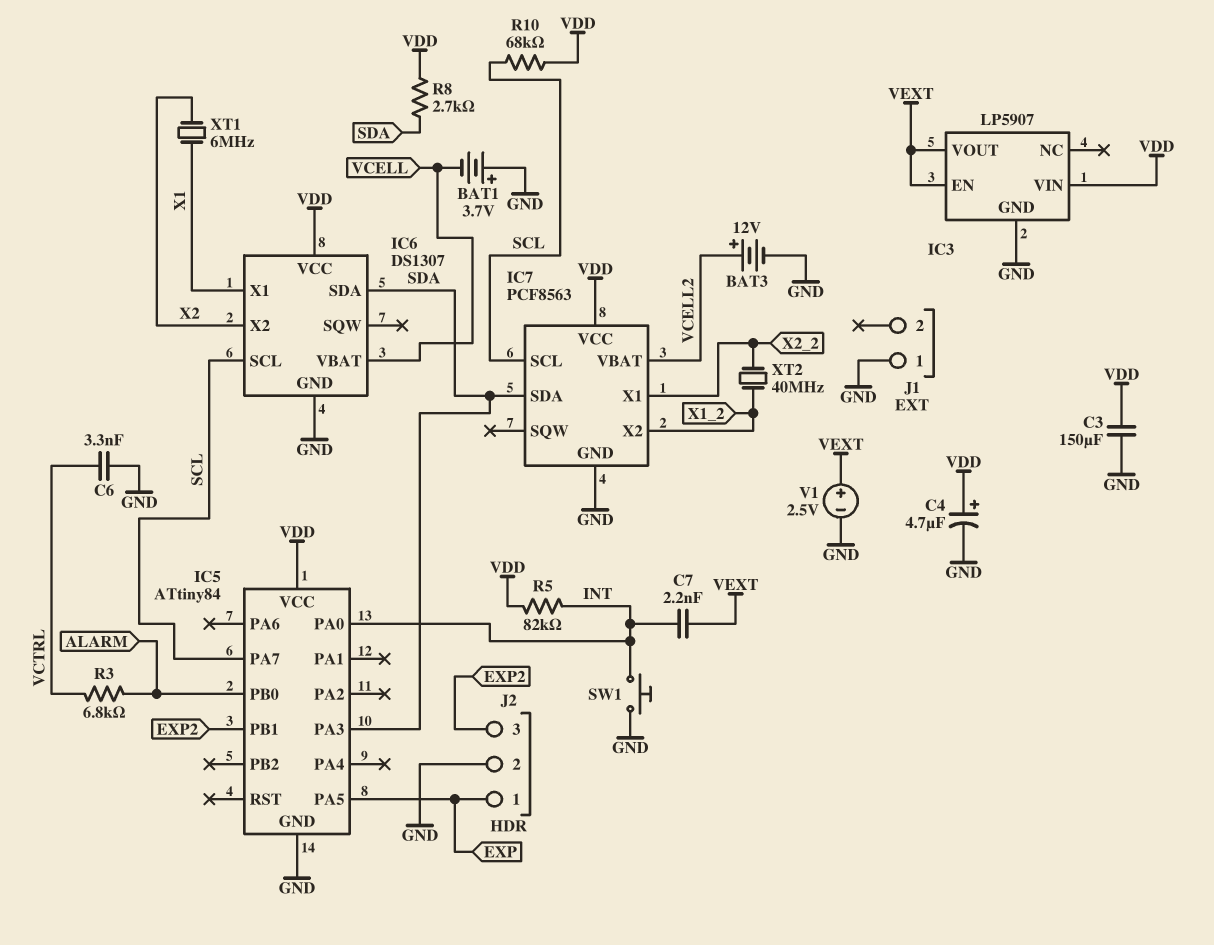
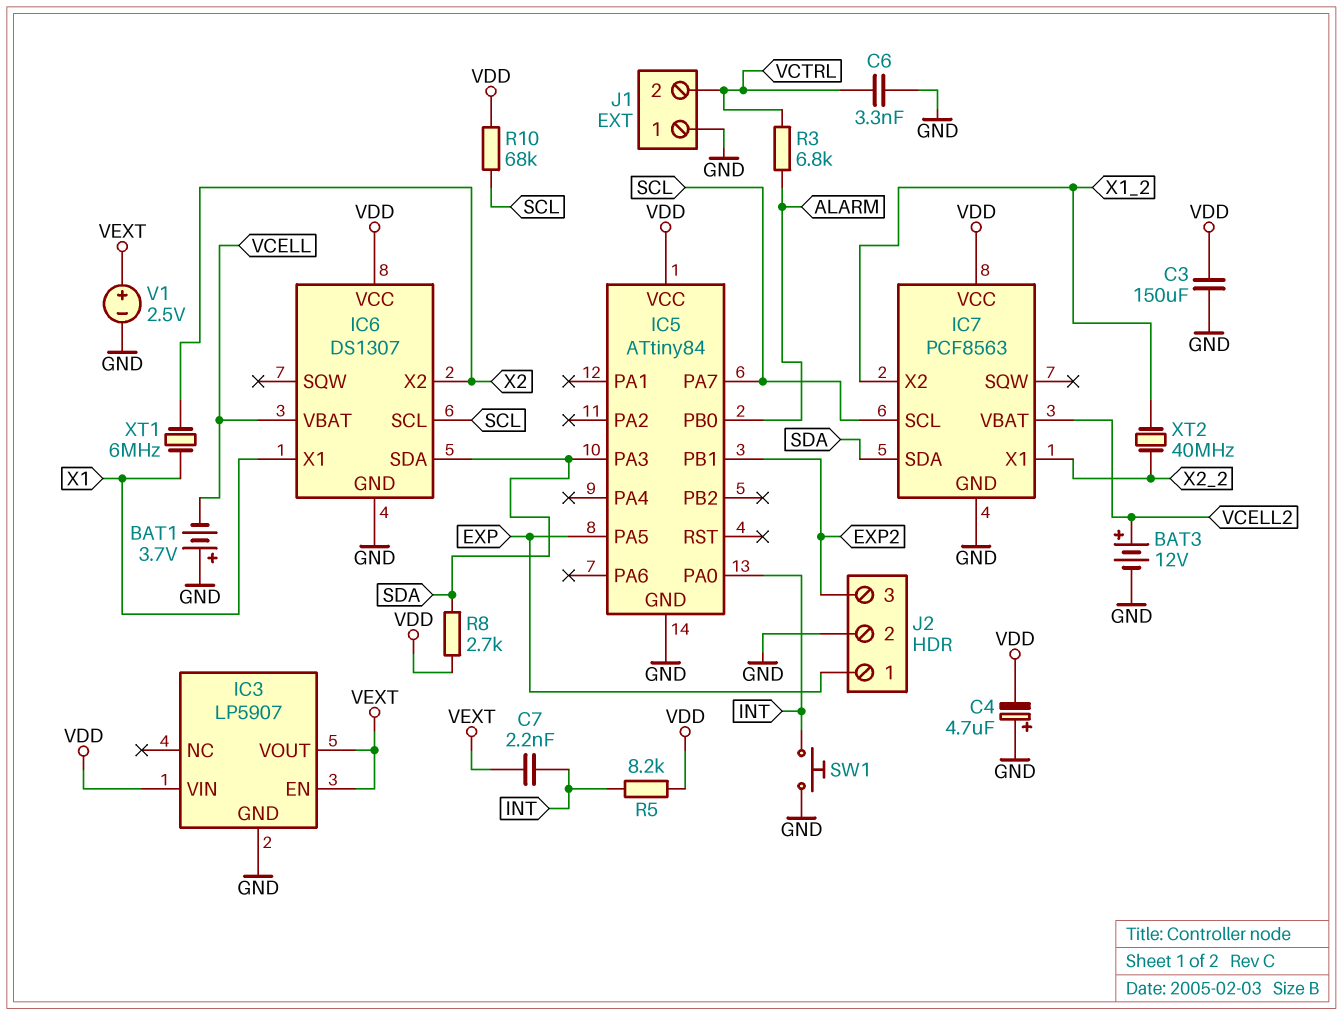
C4: 4.7uF (plus VDD, minus GND) -> 4.7uF (plus GND, minus VDD)
J1 pin 2: none -> VCTRL
R5: 82k (INT, VDD) -> 8.2k (INT, VDD)

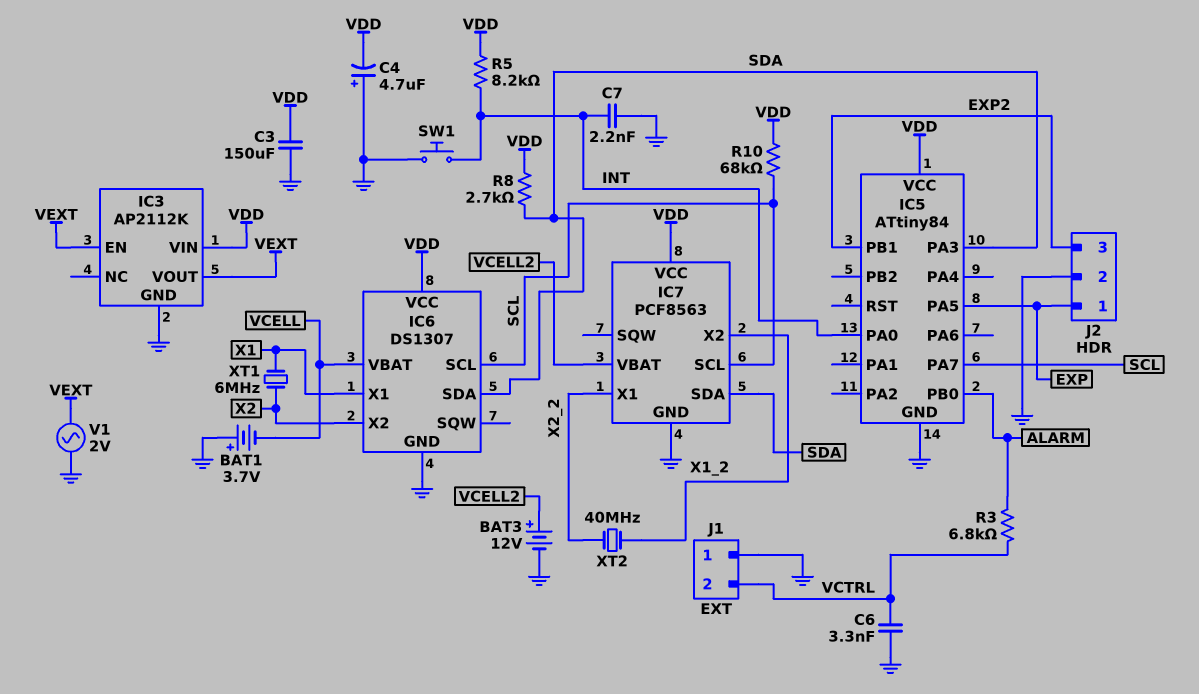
C7: 2.2nF (INT, VEXT) -> 2.2nF (GND, INT)
IC3: LP5907 -> AP2112K
V1: 2.5V (plus VEXT, minus GND) -> AC 2V (GND, VEXT)

